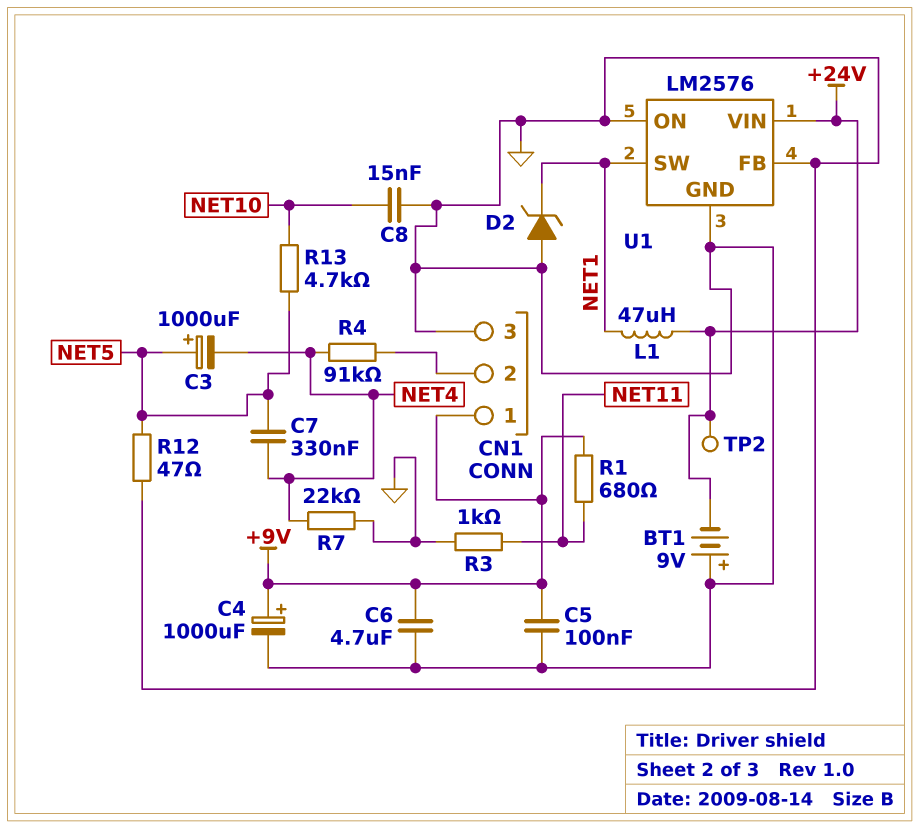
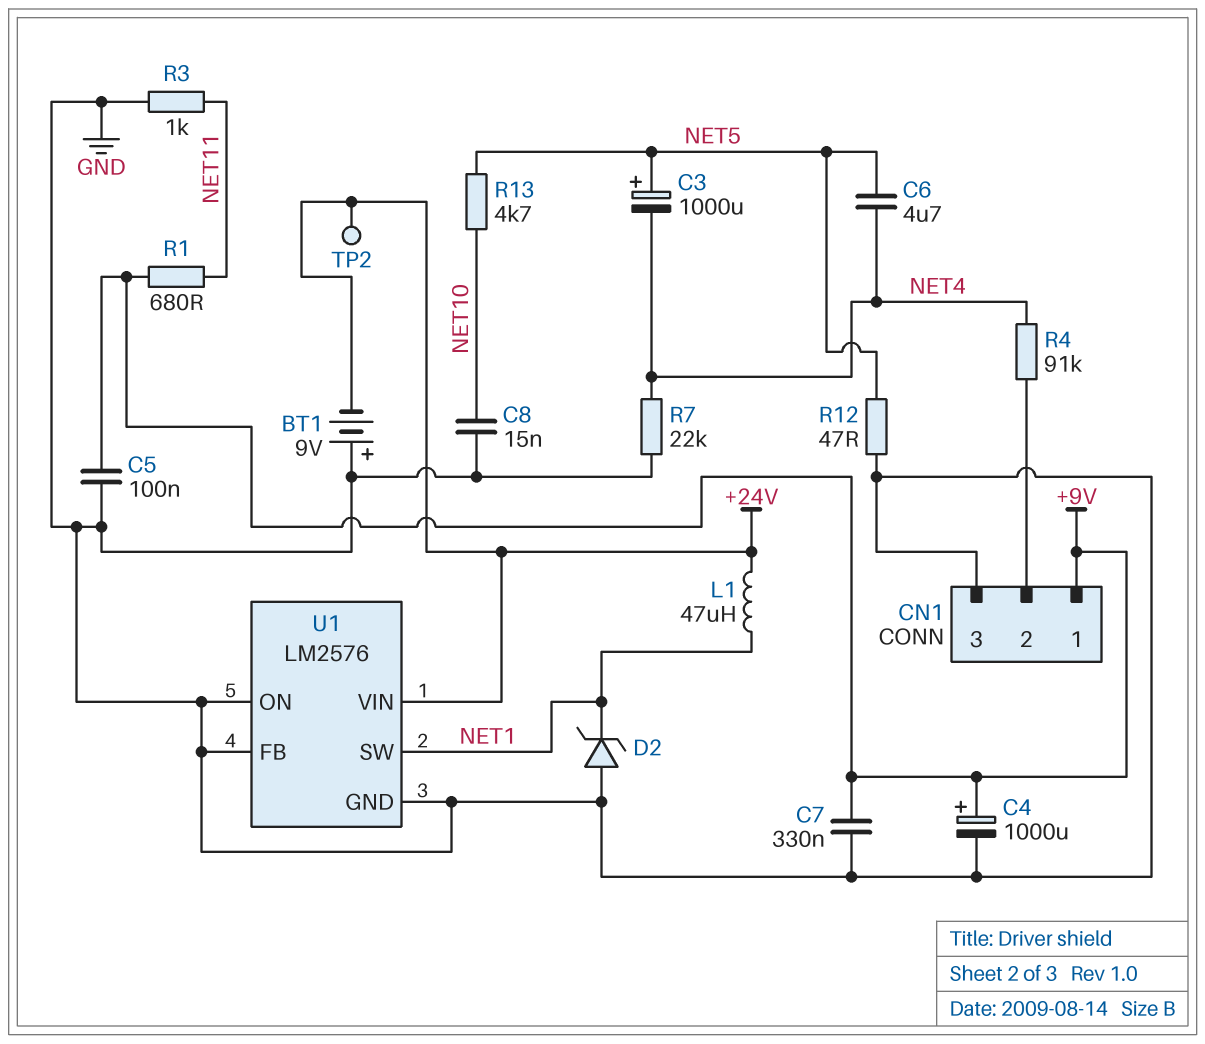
C6: 4.7uF (+9V, GND) -> 4.7uF (NET4, NET5)
C7: 330nF (NET4, NET5) -> 330nF (+9V, GND)

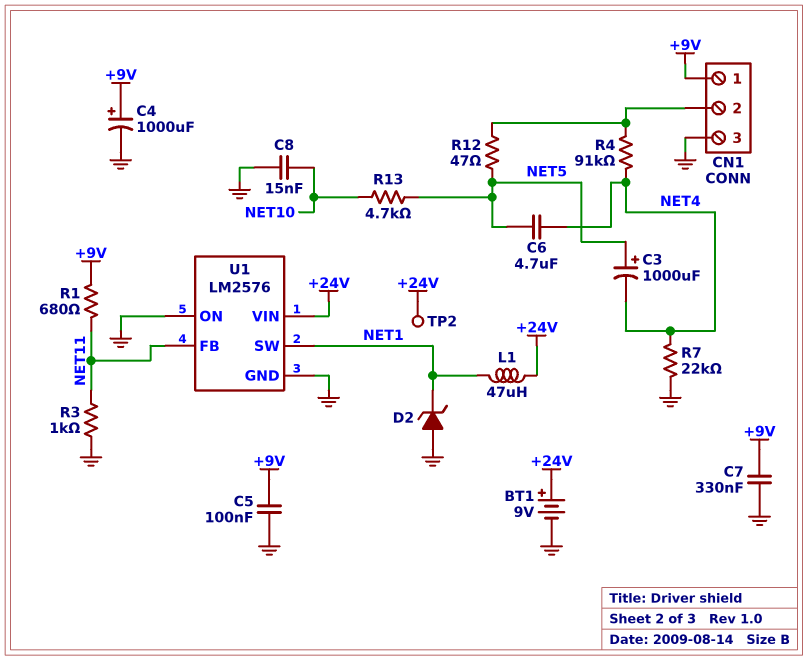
BT1: 9V (plus GND, minus +24V) -> 9V (plus +24V, minus GND)
R12: 47 (GND, NET5) -> 47 (CN1/2, NET5)
U1 pin FB: GND -> NET11

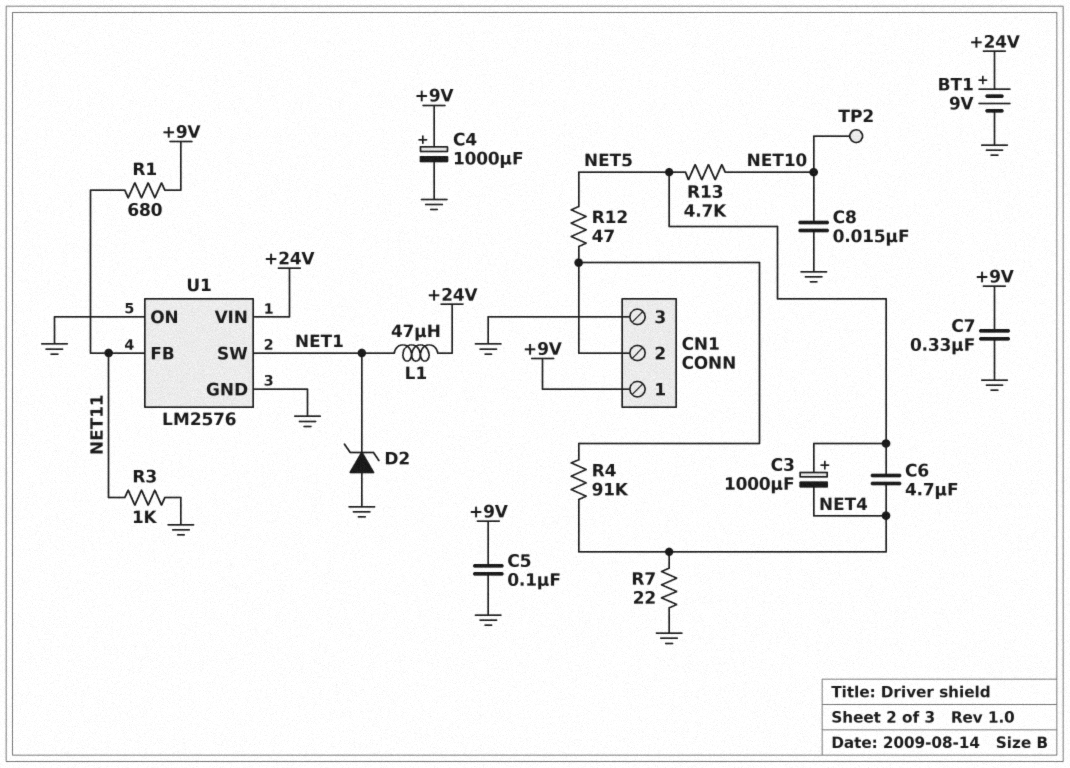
R7: 22k (GND, NET4) -> 22 (GND, NET4)
TP2: test point (+24V) -> test point (NET10)

